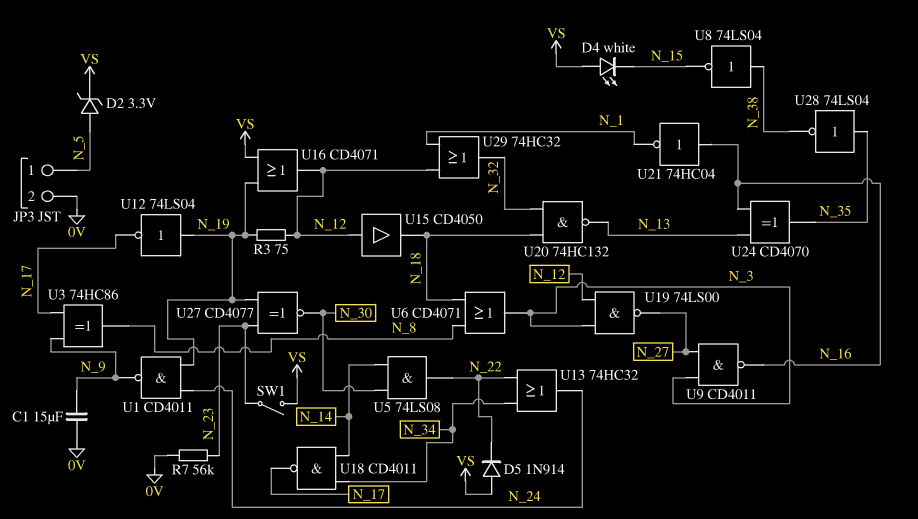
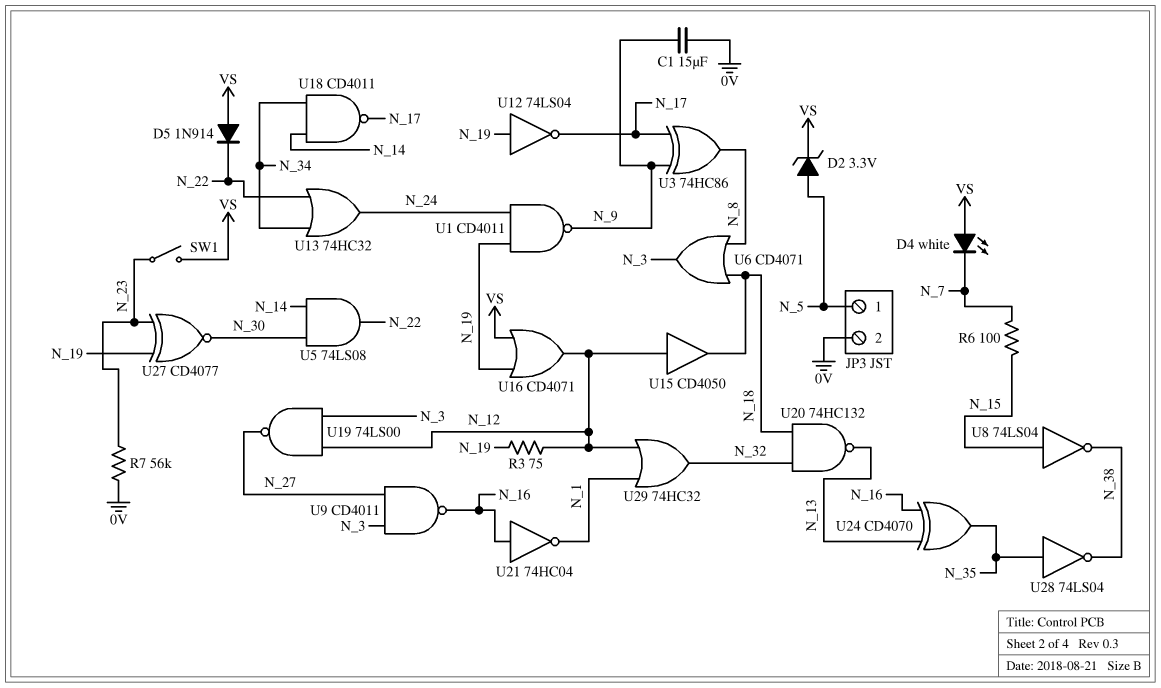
D4: LED white (A VS, K N_15) -> LED white (A VS, K N_7)
R6: none -> 100 (N_7, N_15)
U8: NOT 74LS04 (in N_38, out N_15) -> NOT 74LS04 (in N_15, out N_38)

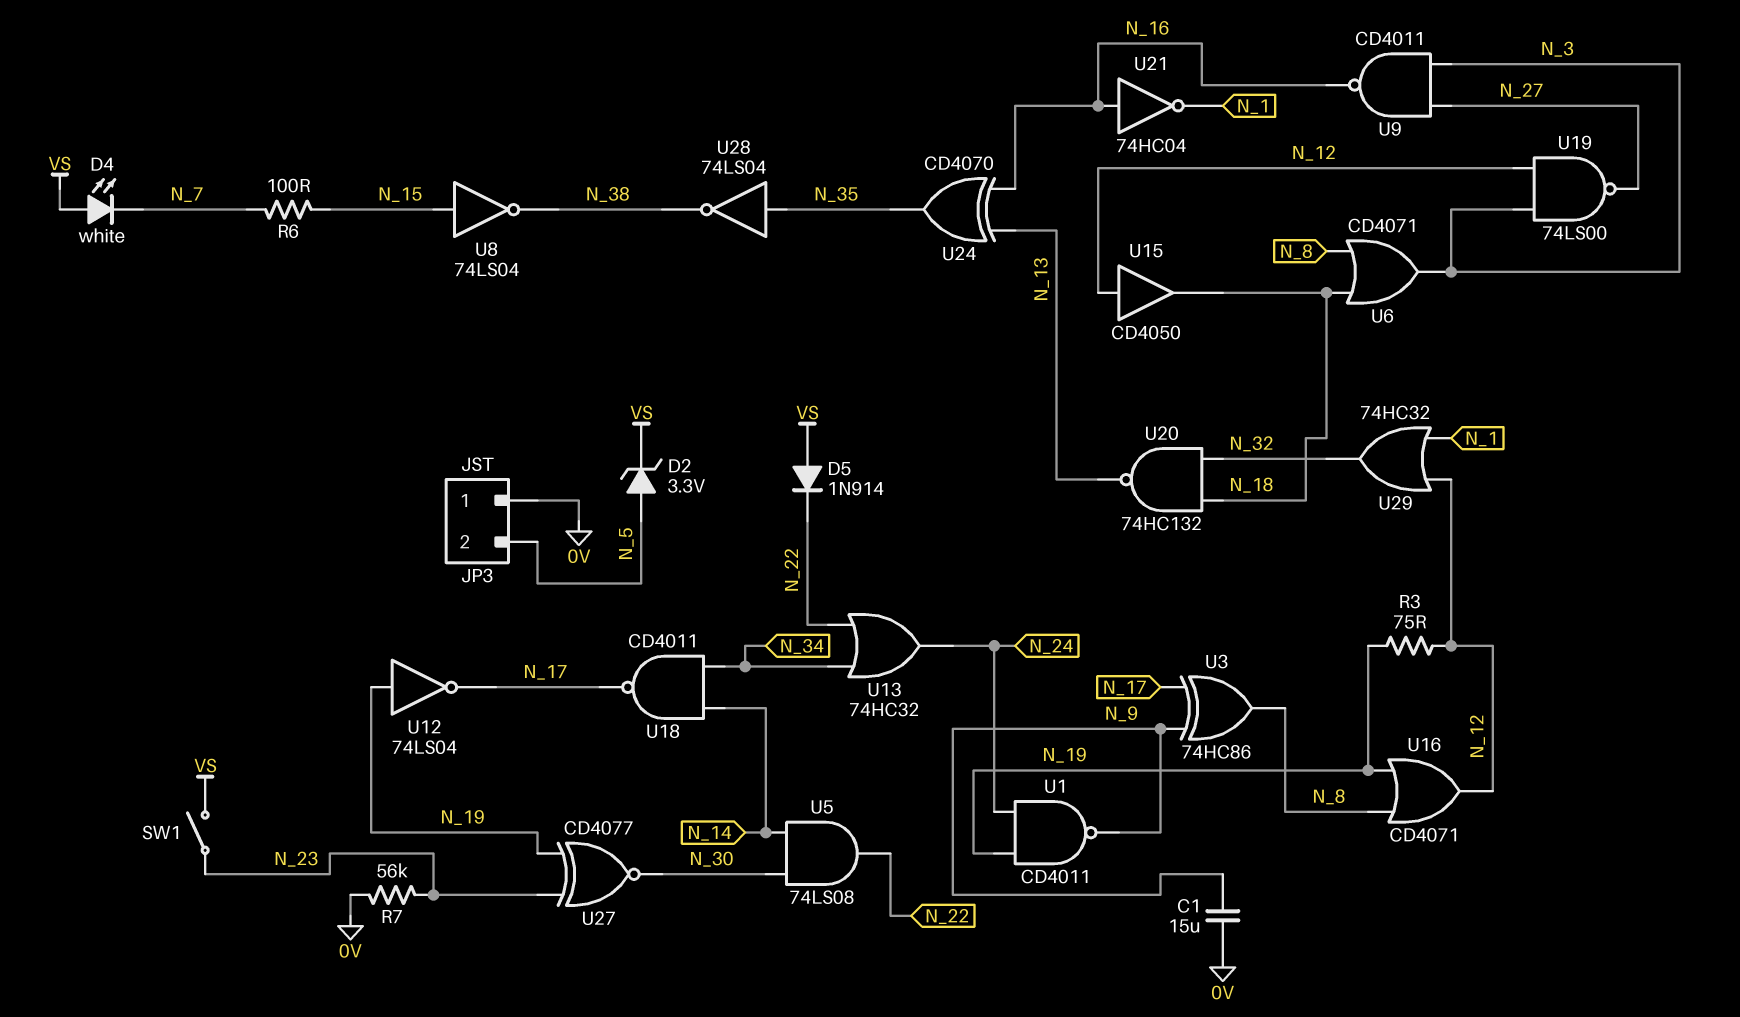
JP3 pin 1: N_5 -> 0V
JP3 pin 2: 0V -> N_5
U16: OR CD4071 (in N_19, in VS, out N_12) -> OR CD4071 (in N_8, in N_19, out N_12)

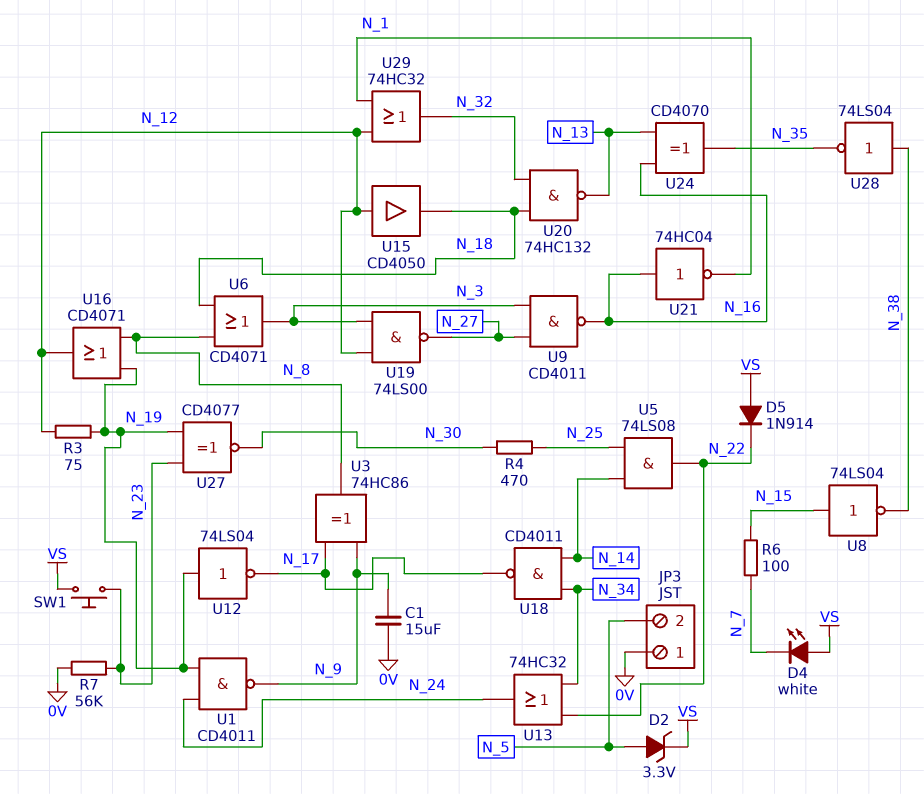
R4: none -> 470 (N_25, N_30)
SW1: switch (N_23, VS) -> button (N_23, VS)
U5: AND 74LS08 (in N_14, in N_30, out N_22) -> AND 74LS08 (in N_14, in N_25, out N_22)
U28: NOT 74LS04 (in N_35, out N_38) -> NOT 74LS04 (in N_38, out N_35)

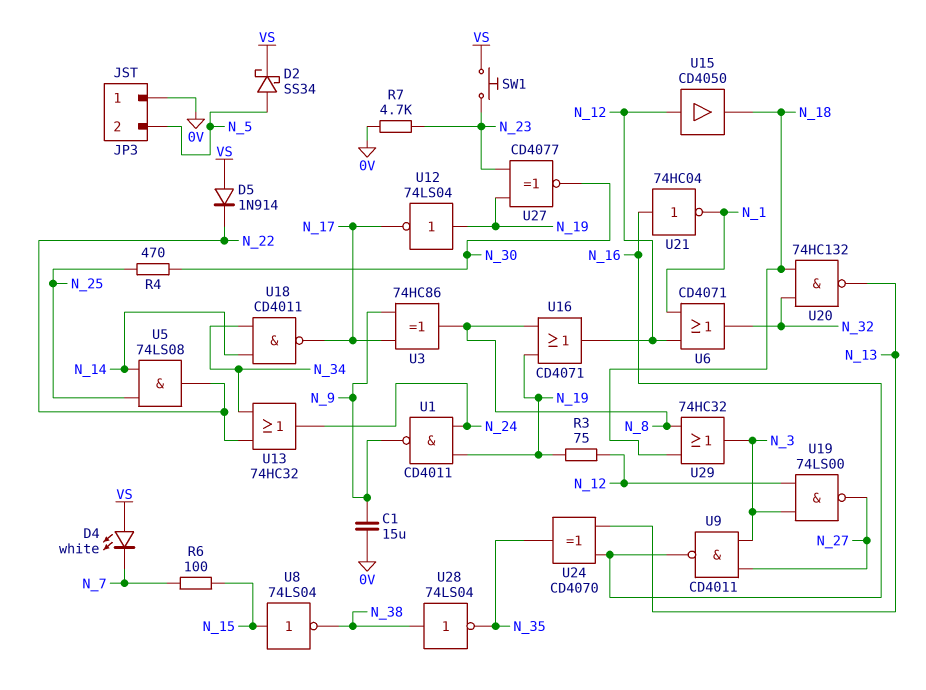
D2: zener 3.3V (A N_5, K VS) -> schottky SS34 (A N_5, K VS)
R7: 56k (0V, N_23) -> 4.7k (0V, N_23)
U6: OR CD4071 (in N_8, in N_18, out N_3) -> OR CD4071 (in N_1, in N_12, out N_32)
U29: OR 74HC32 (in N_1, in N_12, out N_32) -> OR 74HC32 (in N_8, in N_18, out N_3)

